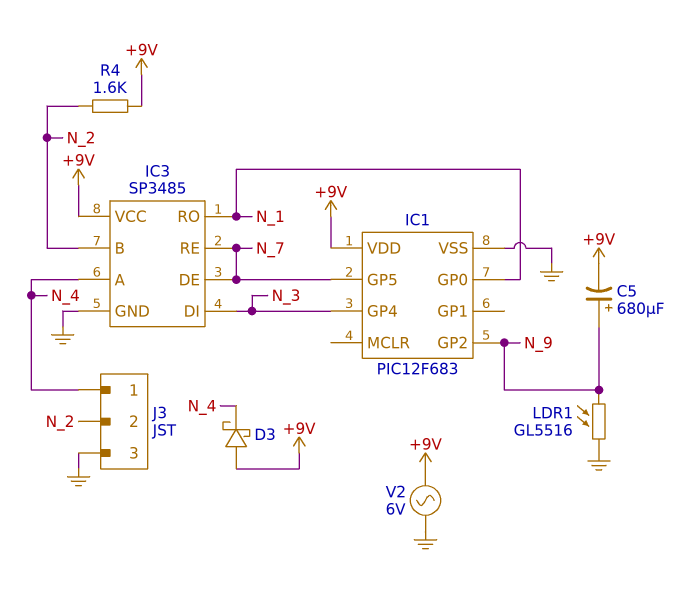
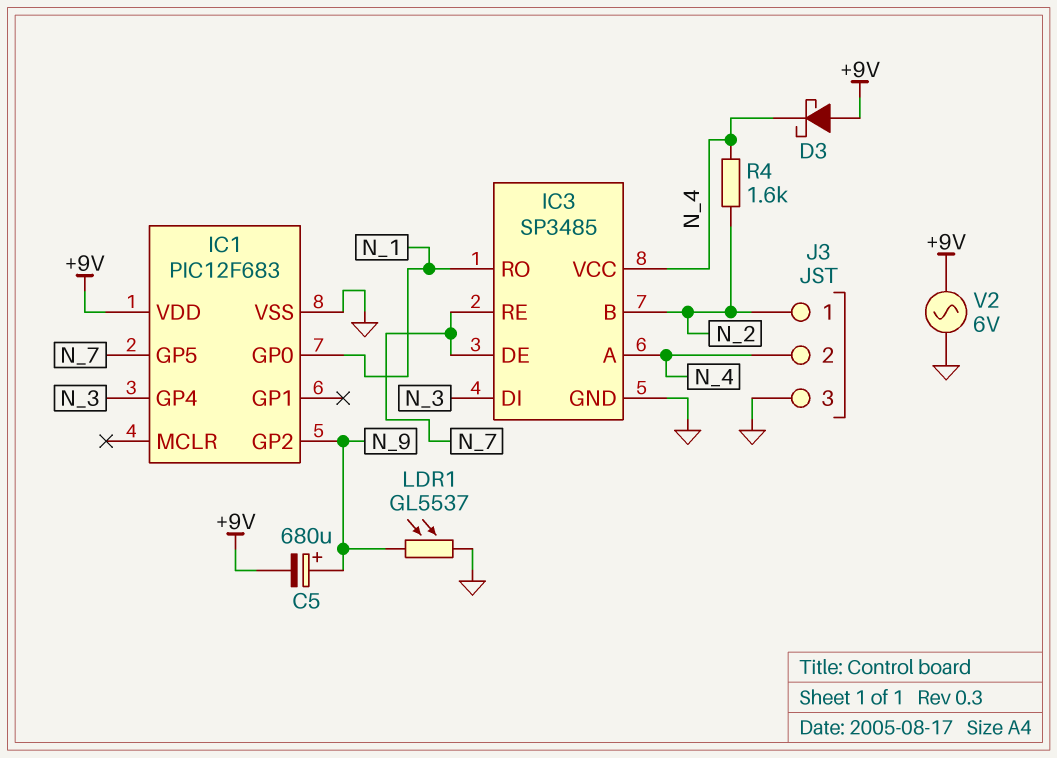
IC3 pin VCC: +9V -> N_4
J3 pin 1: N_4 -> N_2
J3 pin 2: N_2 -> N_4
LDR1: GL5516 (GND, N_9) -> GL5537 (GND, N_9)
R4: 1.6k (+9V, N_2) -> 1.6k (N_2, N_4)

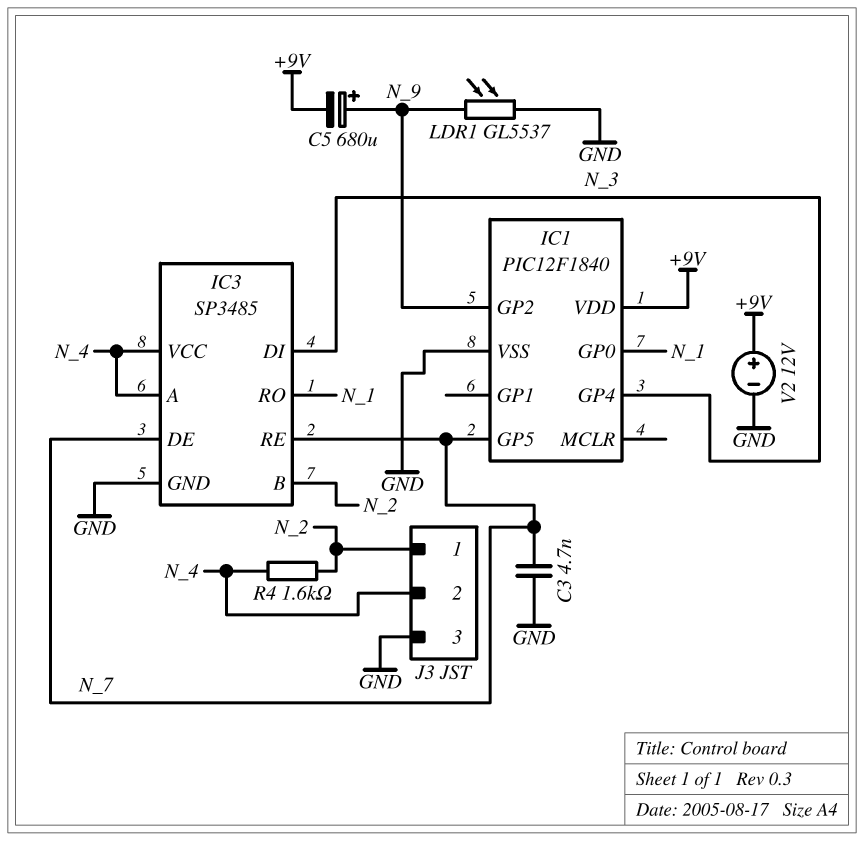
C3: none -> 4.7nF (GND, N_7)
D3: schottky (A +9V, K N_4) -> none
IC1: PIC12F683 -> PIC12F1840
V2: AC 6V (+9V, GND) -> 12V (plus +9V, minus GND)

